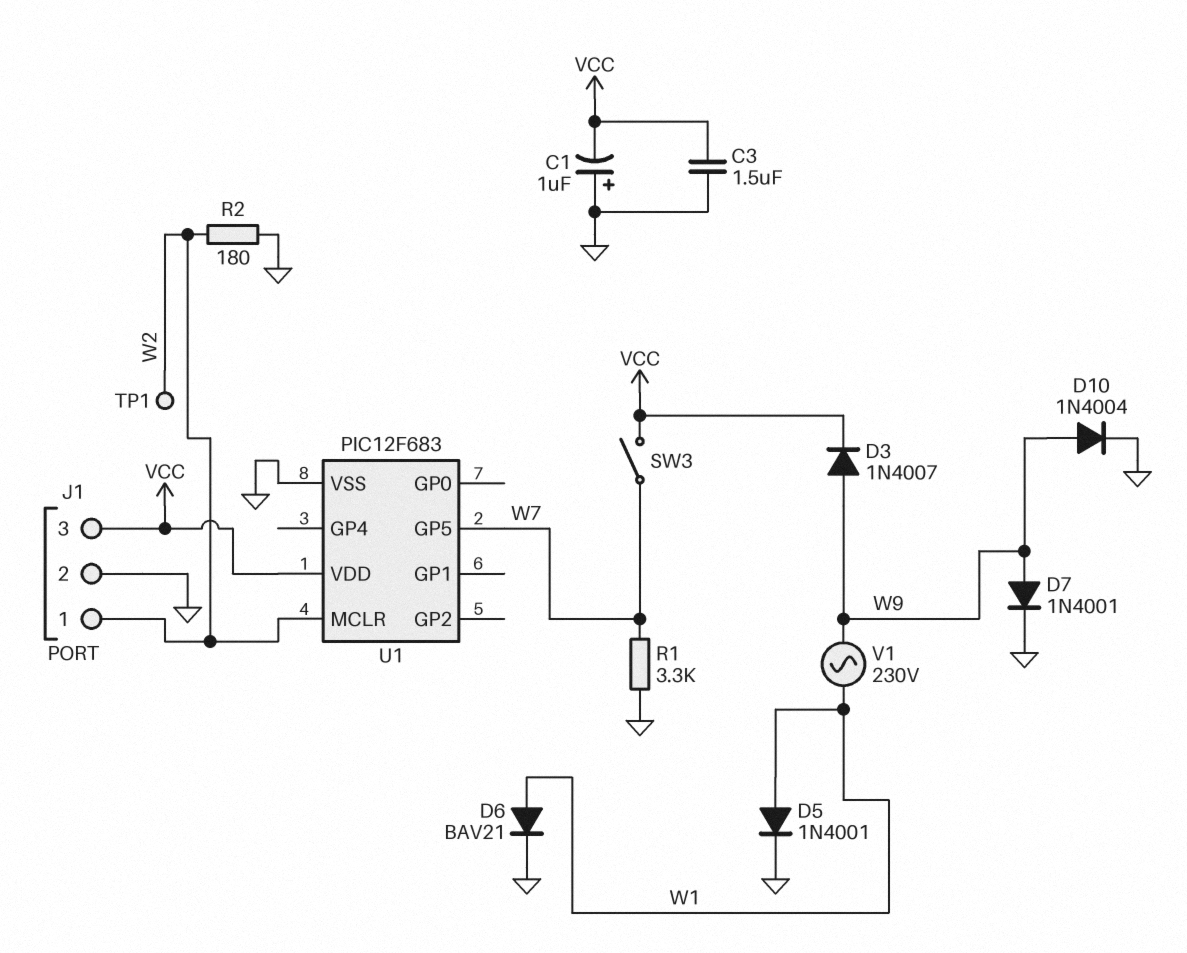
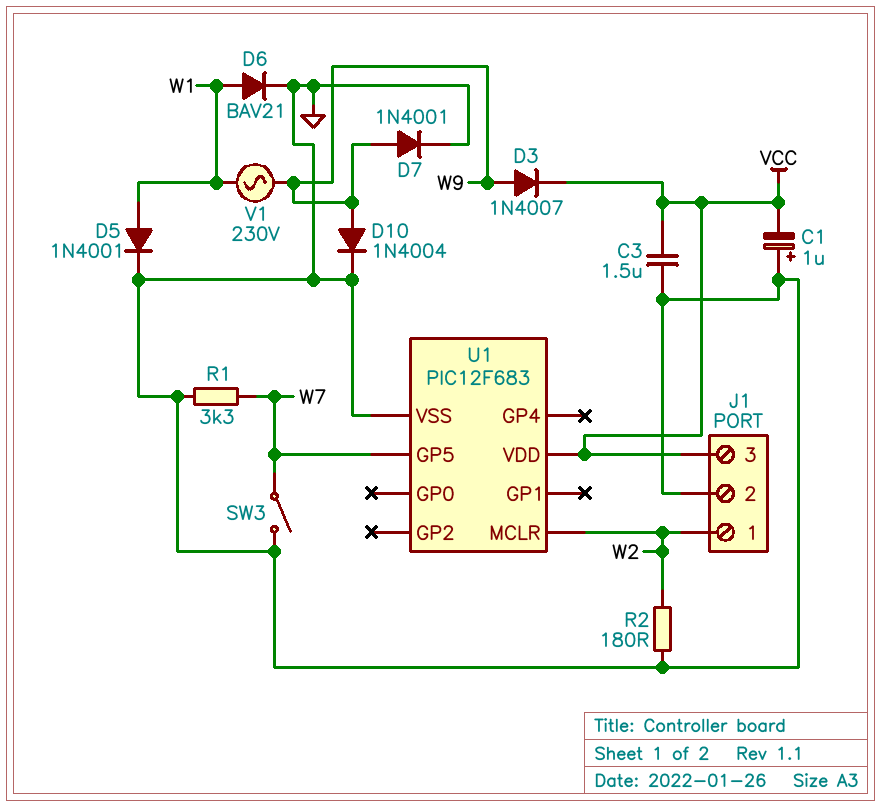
SW3: switch (VCC, W7) -> switch (GND, W7)
TP1: test point (W2) -> none

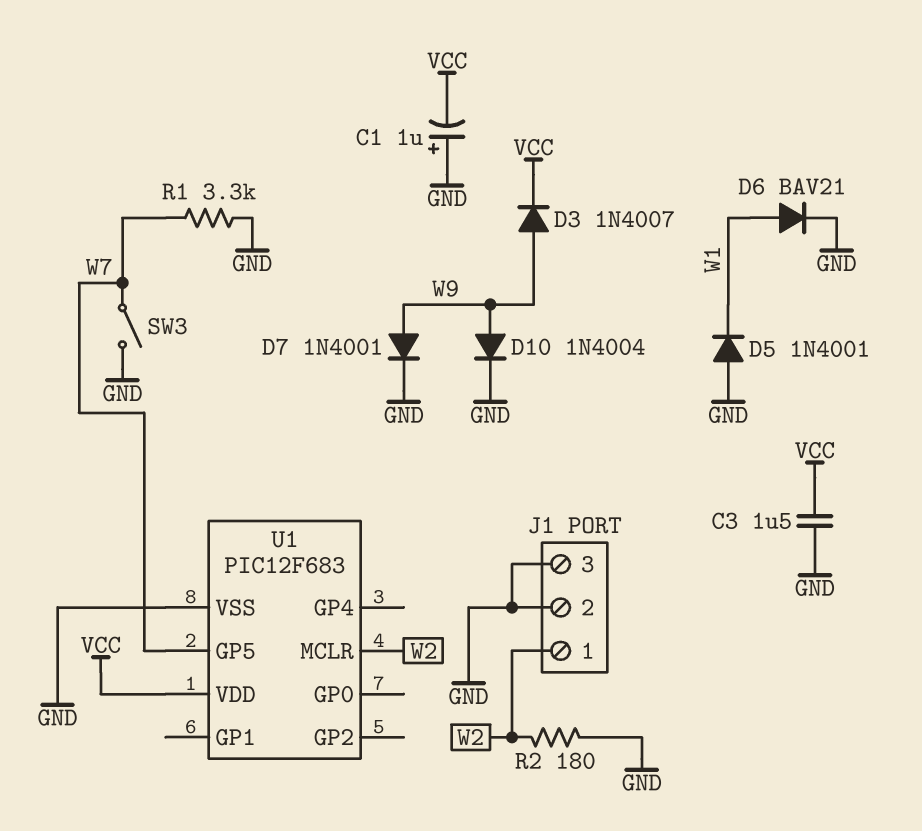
D5: diode 1N4001 (A W1, K GND) -> diode 1N4001 (A GND, K W1)
J1 pin 3: VCC -> GND
V1: AC 230V (W1, W9) -> none

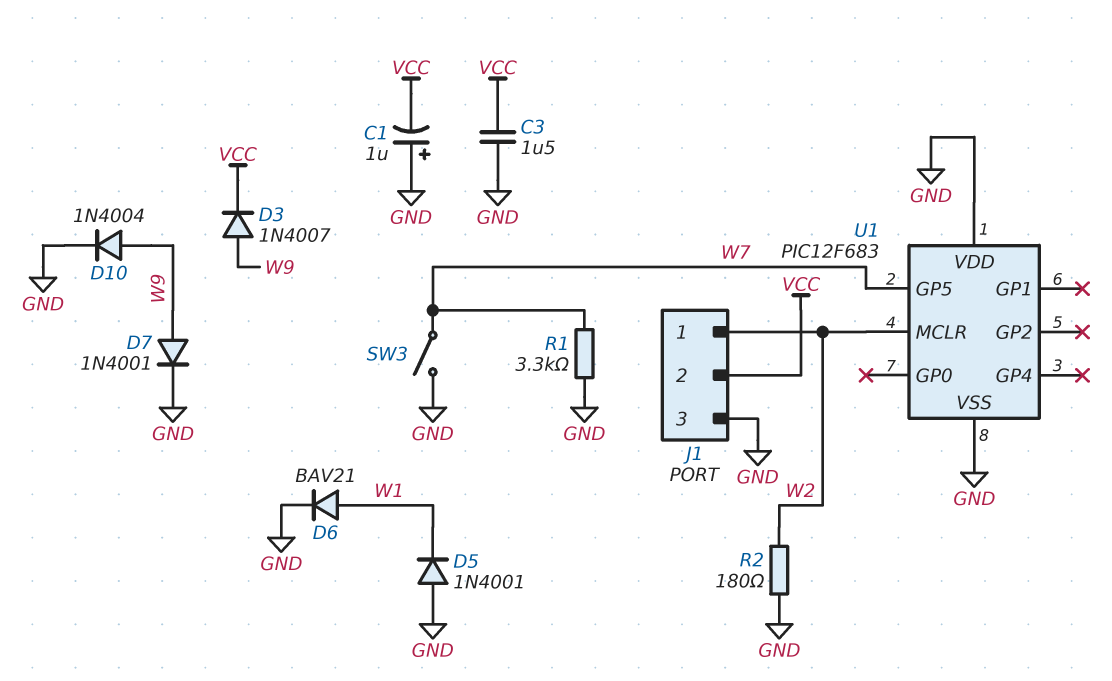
J1 pin 2: GND -> VCC
U1 pin VDD: VCC -> GND

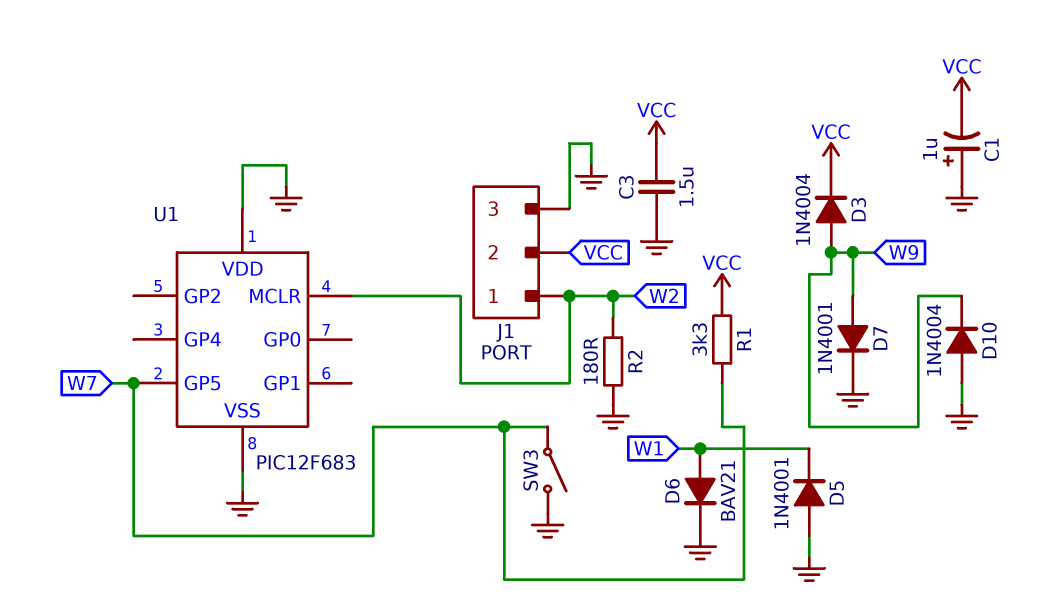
D3: diode 1N4007 (A W9, K VCC) -> diode 1N4004 (A W9, K VCC)
D10: diode 1N4004 (A W9, K GND) -> diode 1N4004 (A GND, K W9)
R1: 3.3k (GND, W7) -> 3.3k (VCC, W7)

